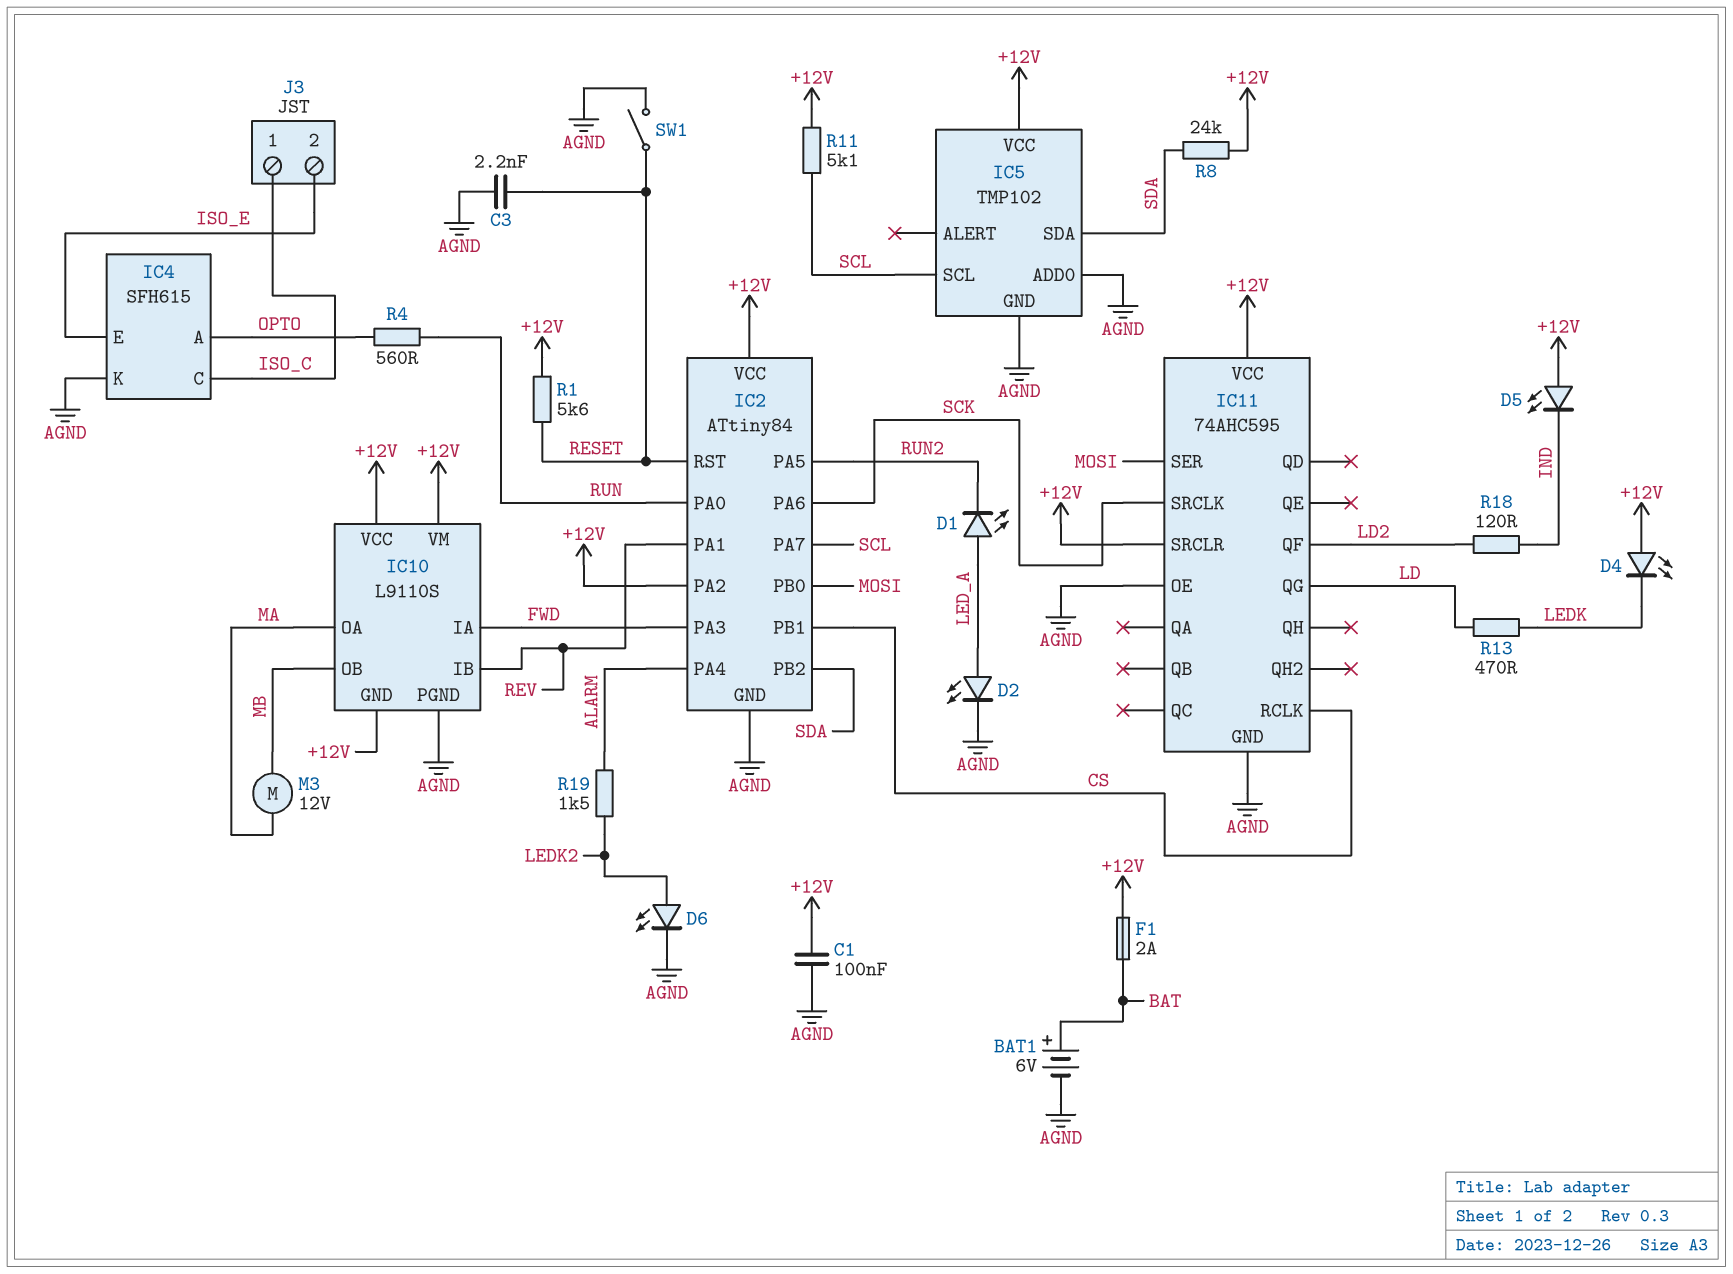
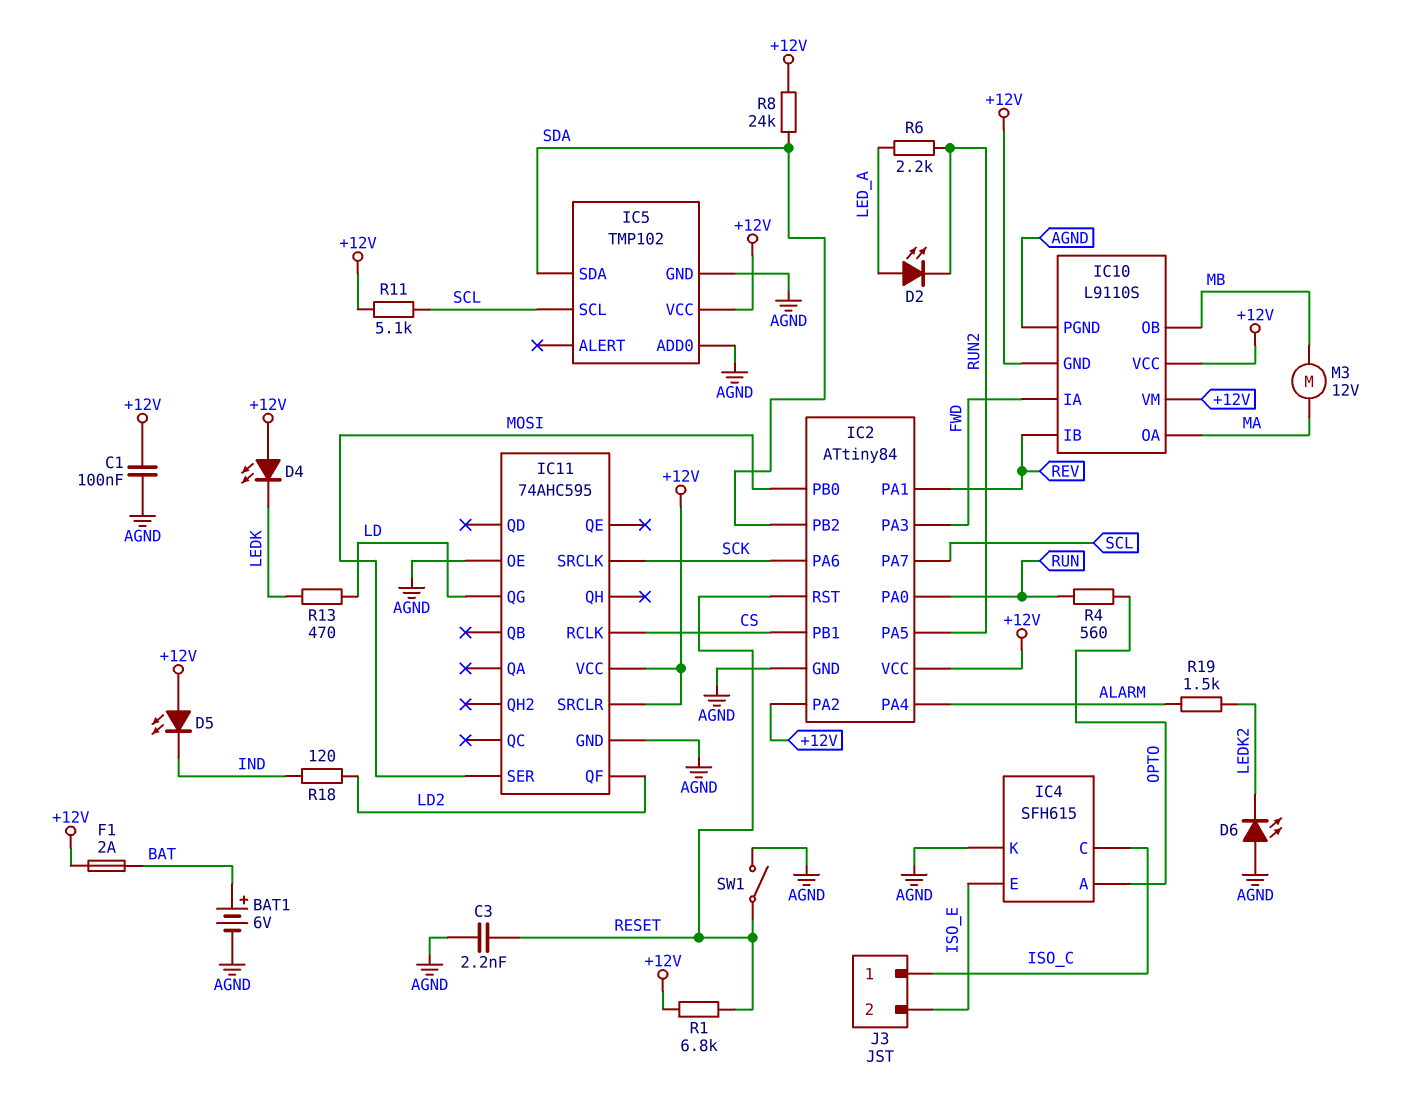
D1: LED (A LED_A, K RUN2) -> none
D2: LED (A LED_A, K AGND) -> LED (A LED_A, K RUN2)
D6: LED (A LEDK2, K AGND) -> LED (A AGND, K LEDK2)
R1: 5.6k (+12V, RESET) -> 6.8k (+12V, RESET)
R6: none -> 2.2k (LED_A, RUN2)

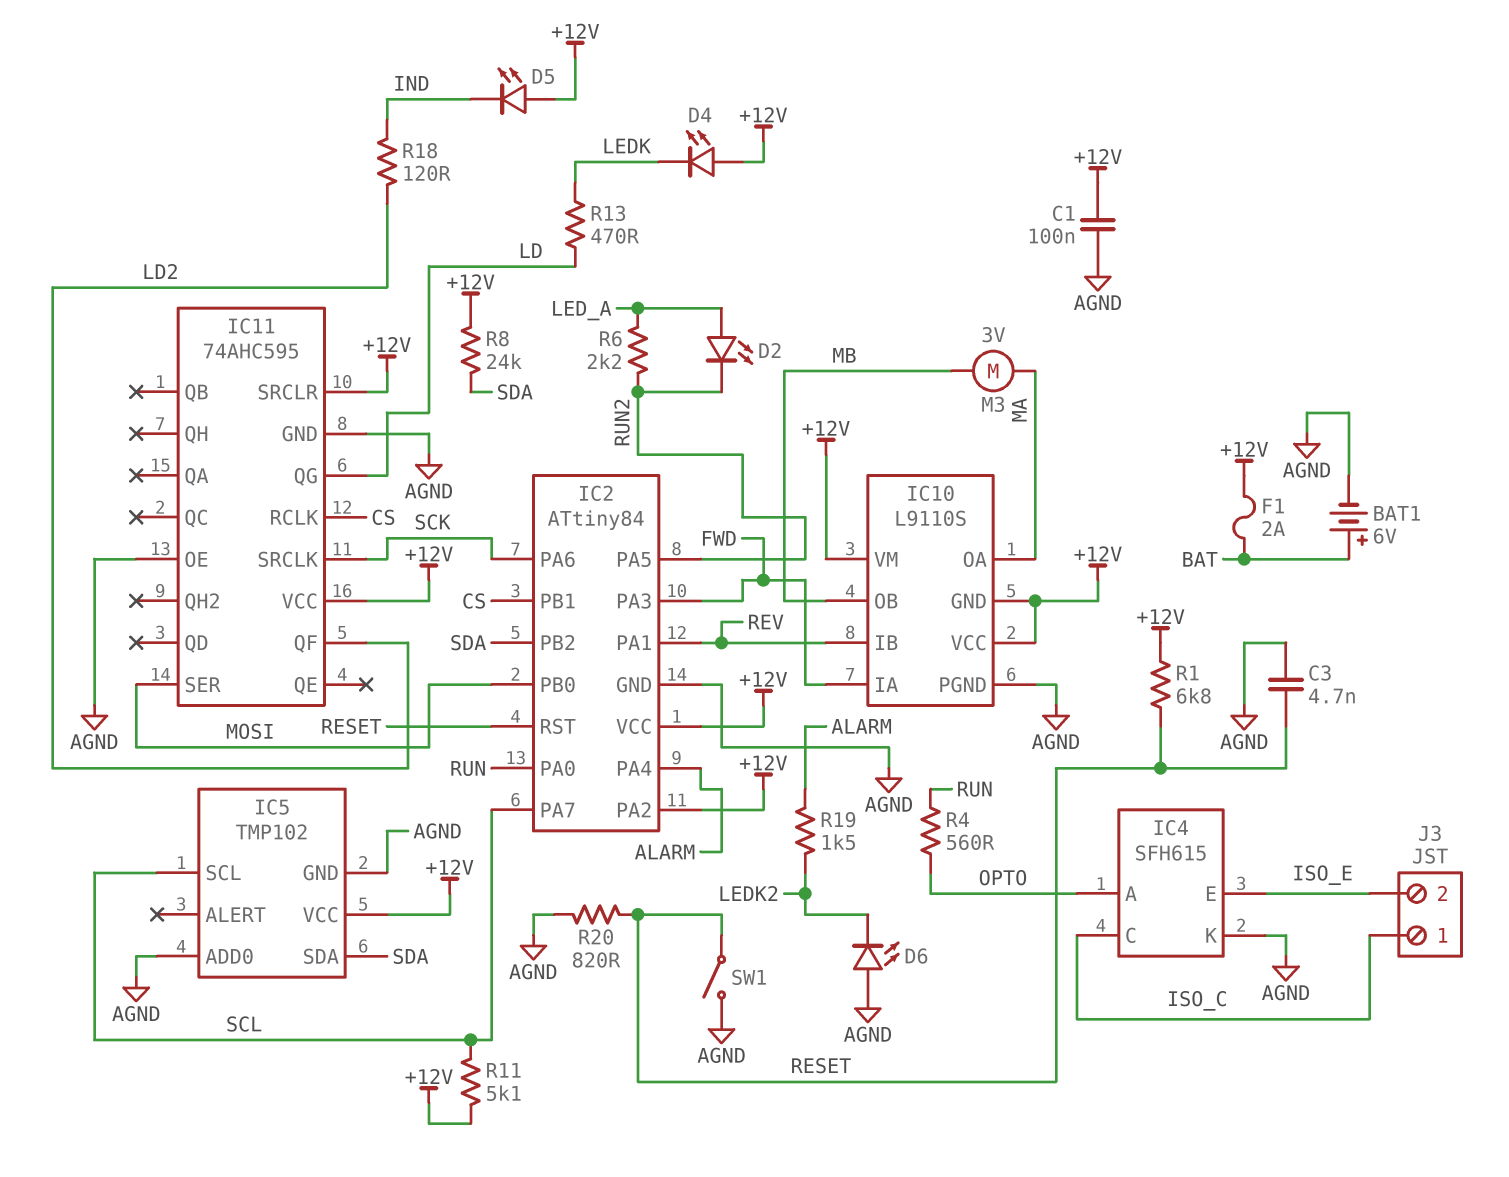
C3: 2.2nF (AGND, RESET) -> 4.7nF (AGND, RESET)
M3: motor 12V (MA, MB) -> motor 3V (MA, MB)
R20: none -> 820 (AGND, RESET)

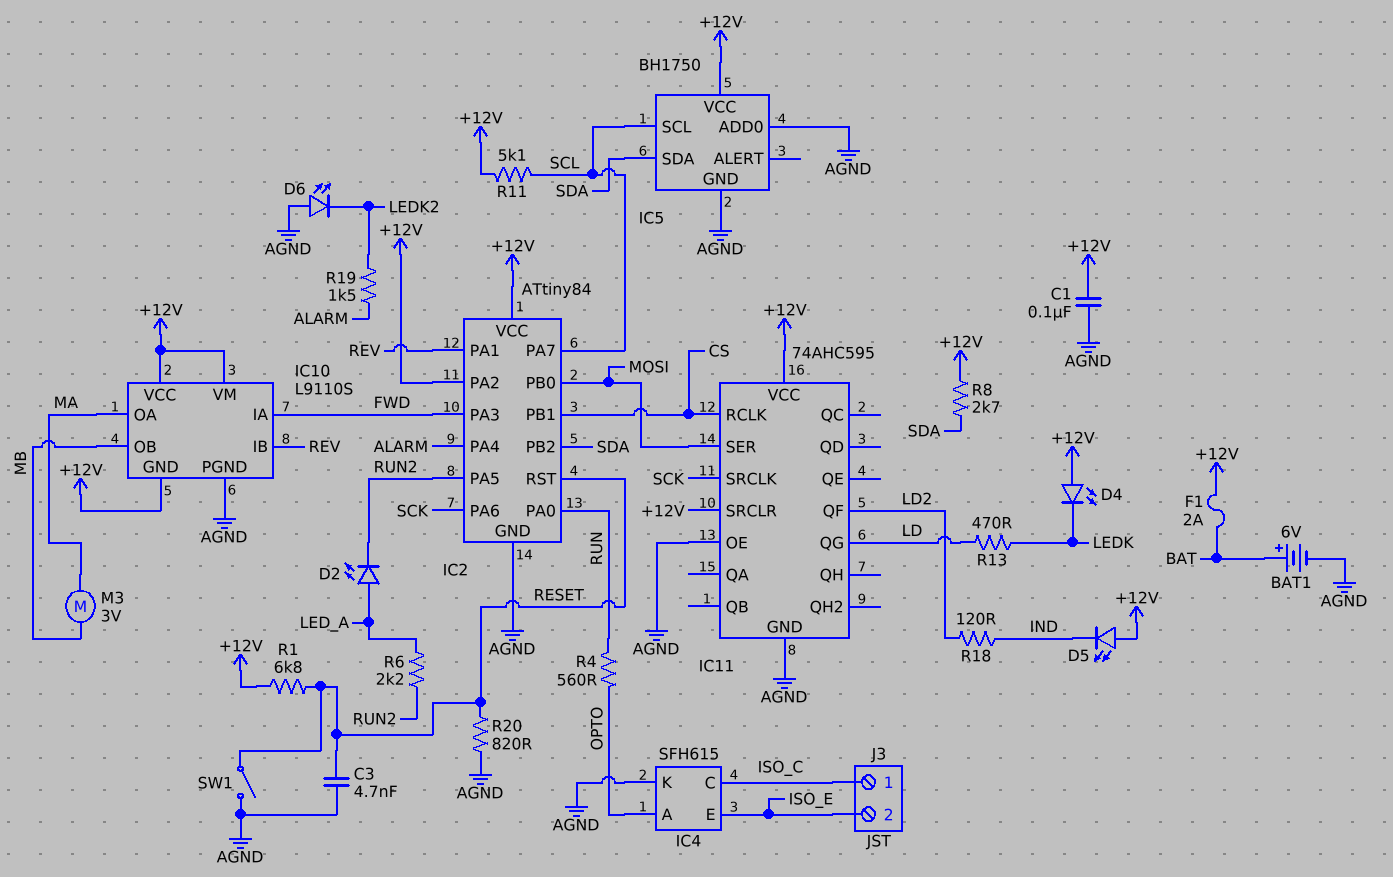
IC5: TMP102 -> BH1750
R8: 24k (+12V, SDA) -> 2.7k (+12V, SDA)

